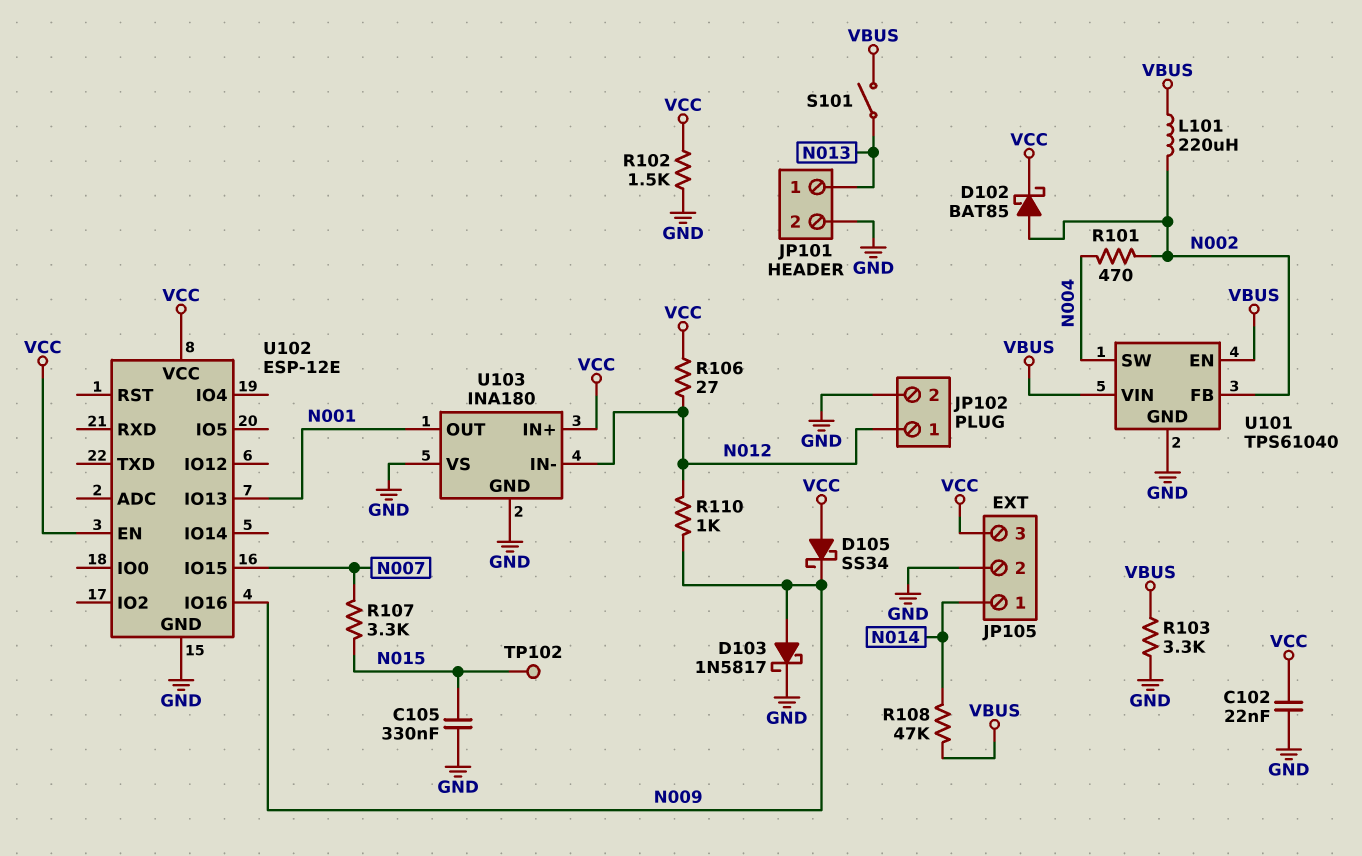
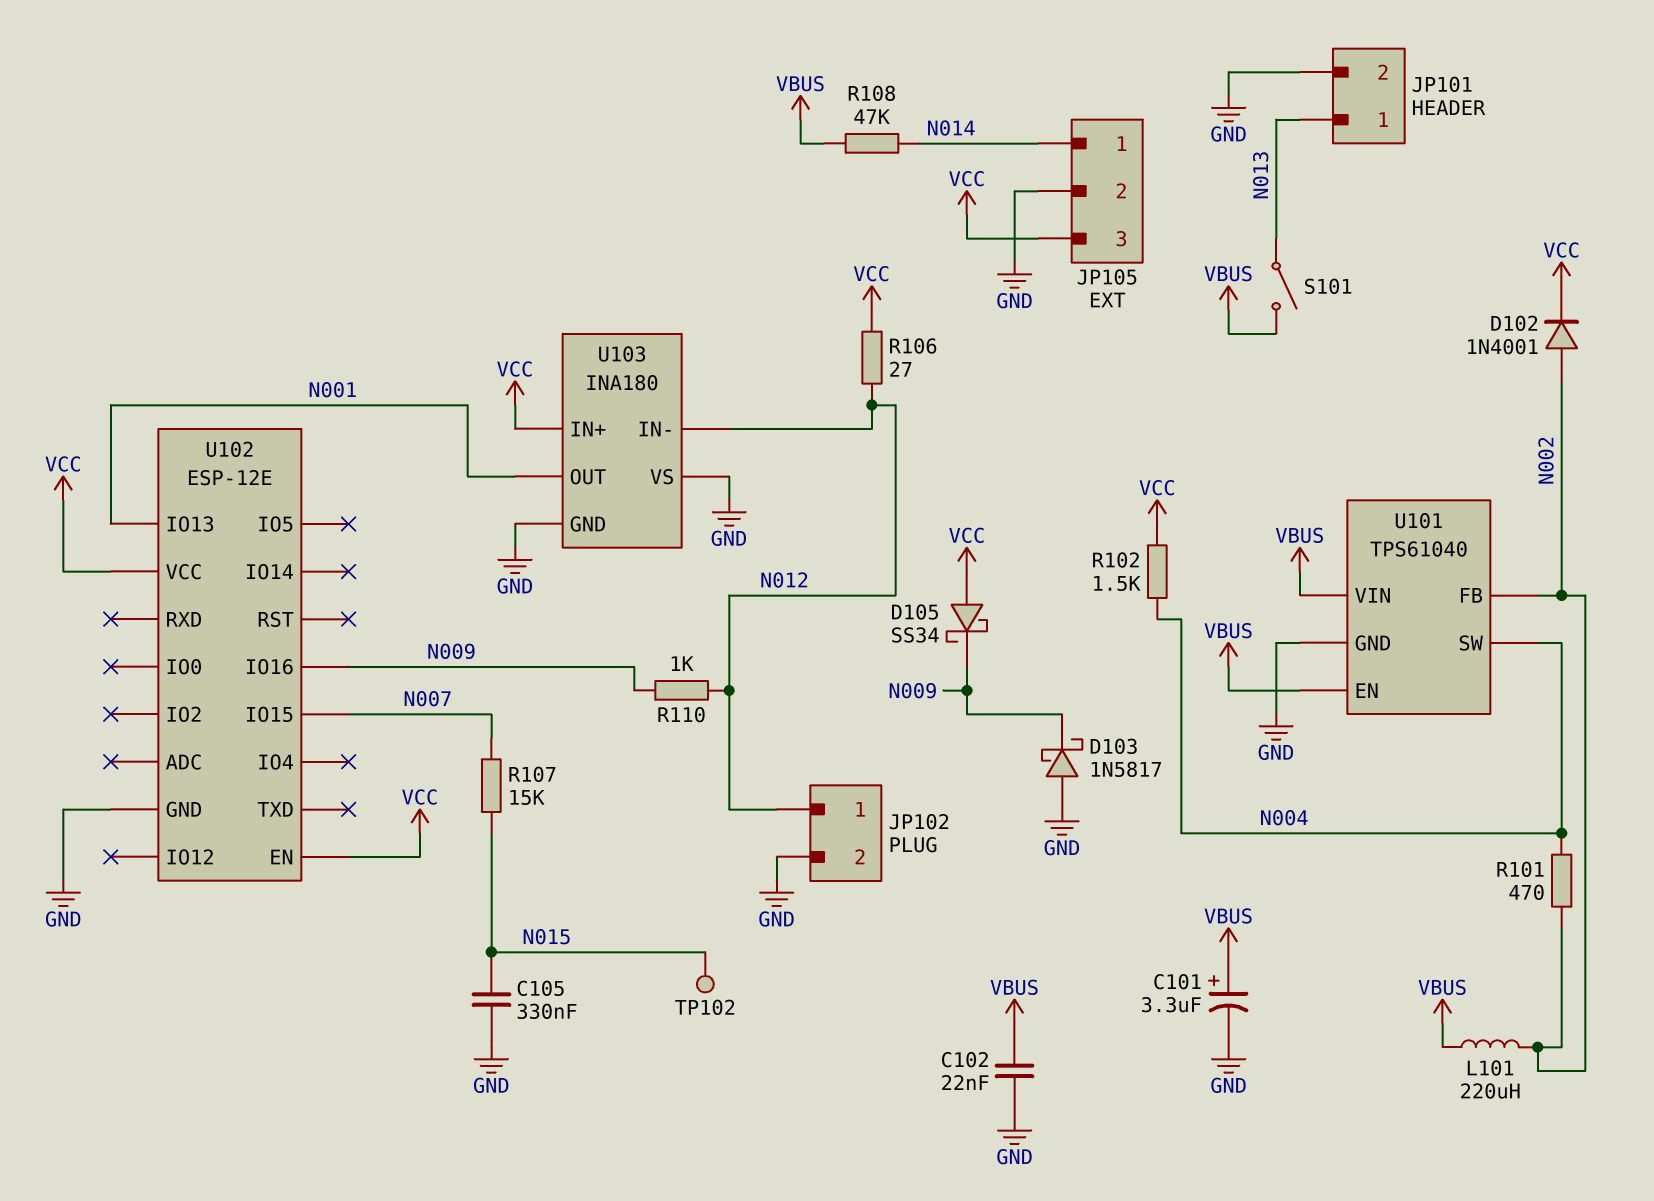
C101: none -> 3.3uF (plus VBUS, minus GND)
C102: 22nF (GND, VCC) -> 22nF (GND, VBUS)
D102: schottky BAT85 (A N002, K VCC) -> diode 1N4001 (A N002, K VCC)
D103: schottky 1N5817 (A N009, K GND) -> schottky 1N5817 (A GND, K N009)
R102: 1.5k (GND, VCC) -> 1.5k (N004, VCC)
R103: 3.3k (GND, VBUS) -> none
R107: 3.3k (N007, N015) -> 15k (N007, N015)

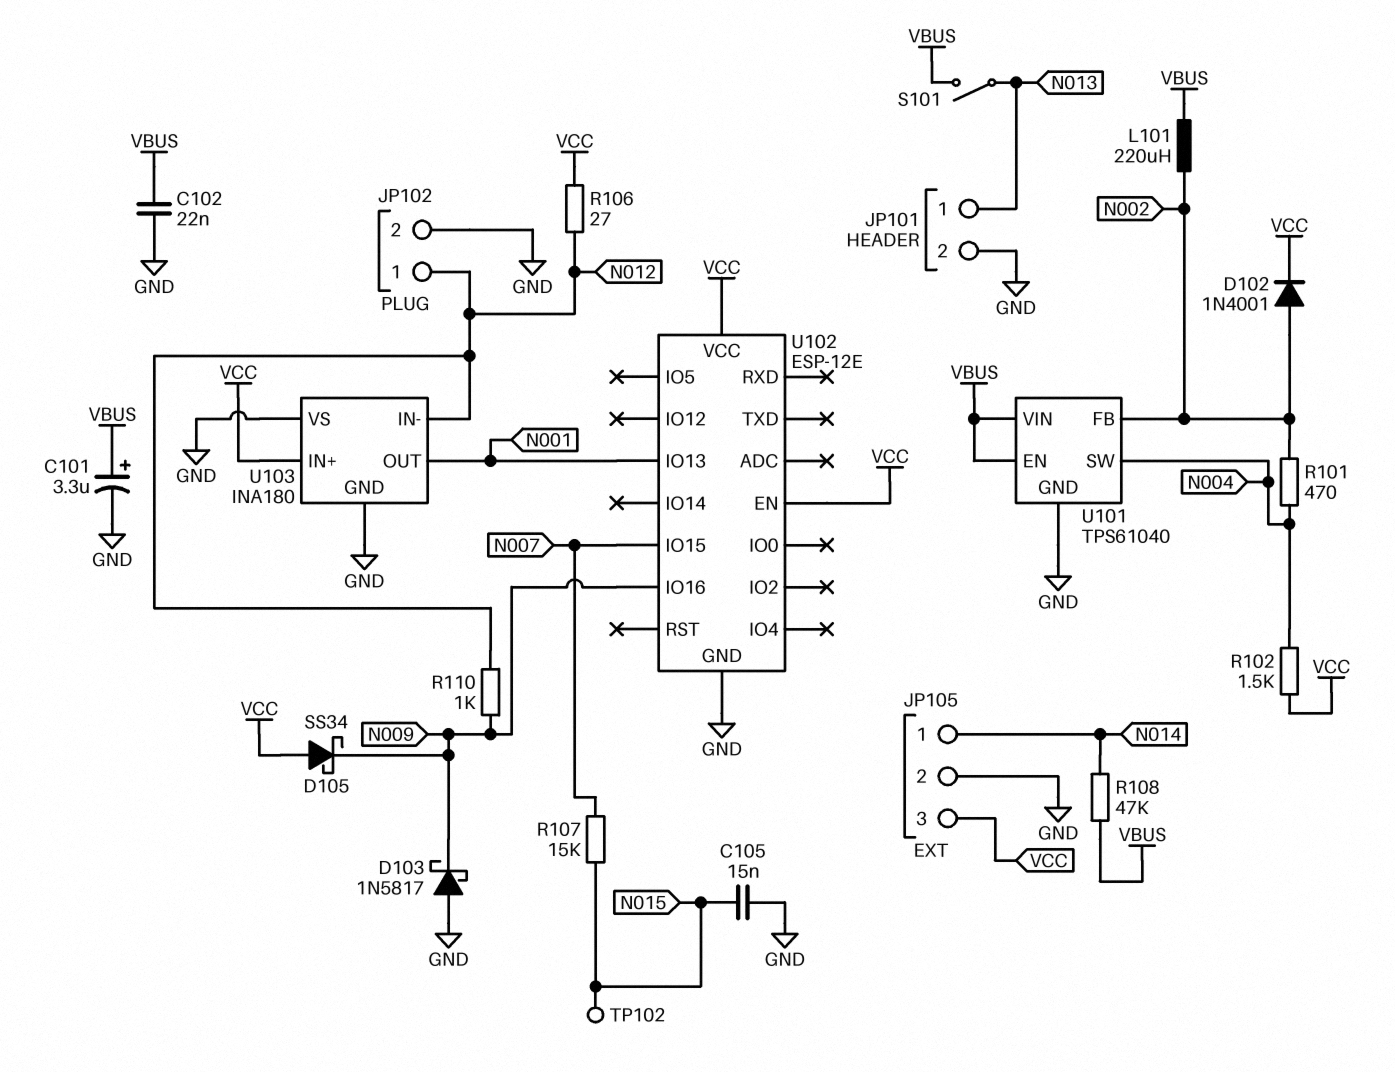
C105: 330nF (GND, N015) -> 15nF (GND, N015)

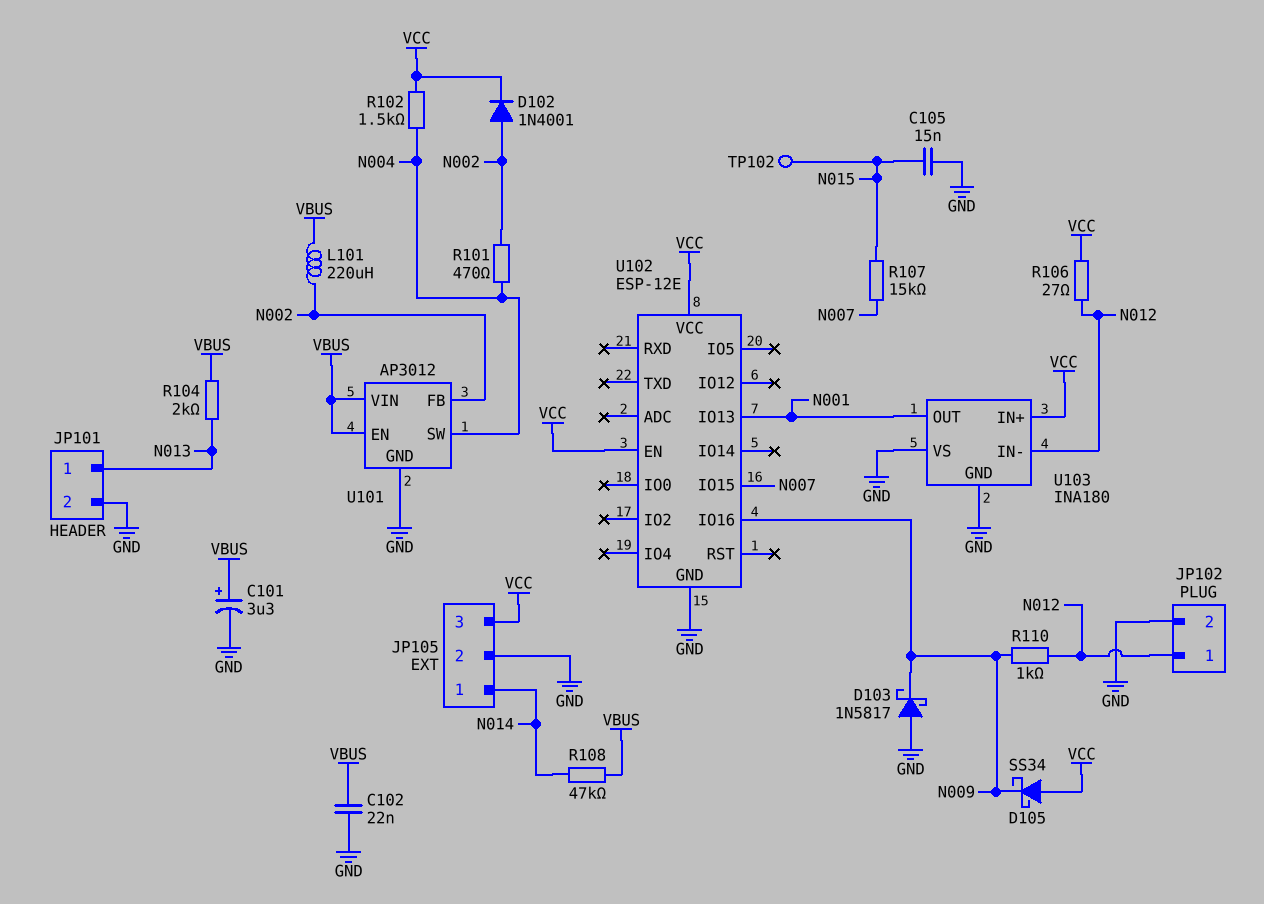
R104: none -> 2k (N013, VBUS)
S101: switch (N013, VBUS) -> none
U101: TPS61040 -> AP3012

